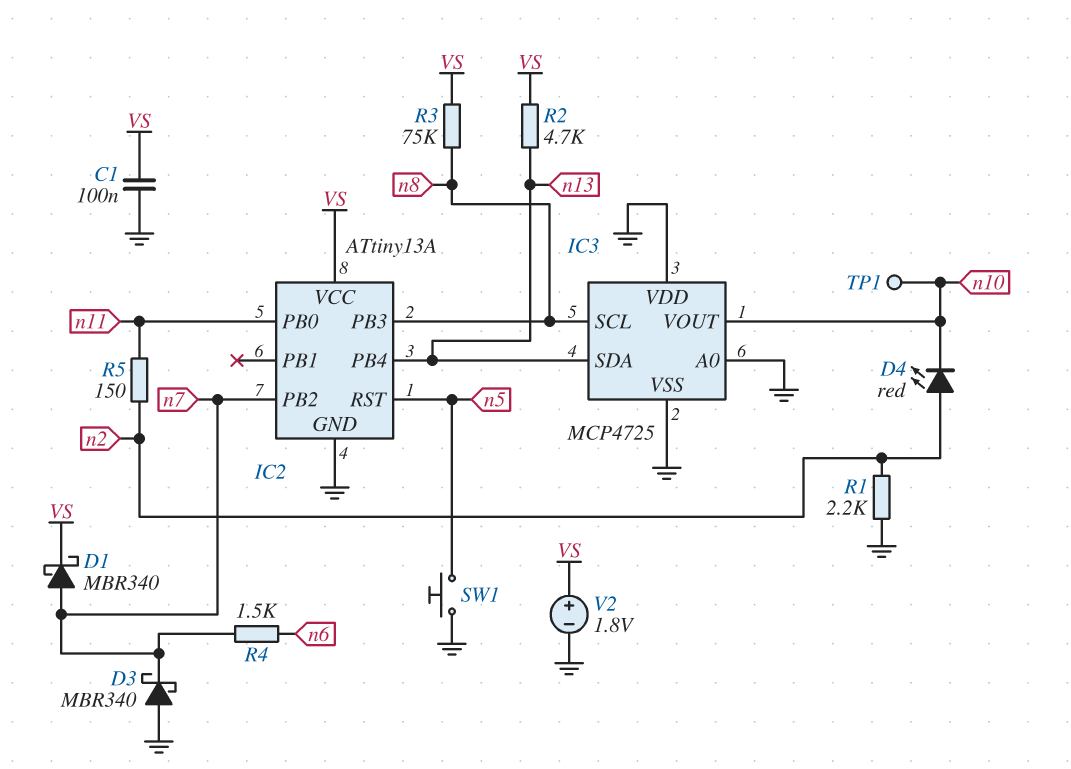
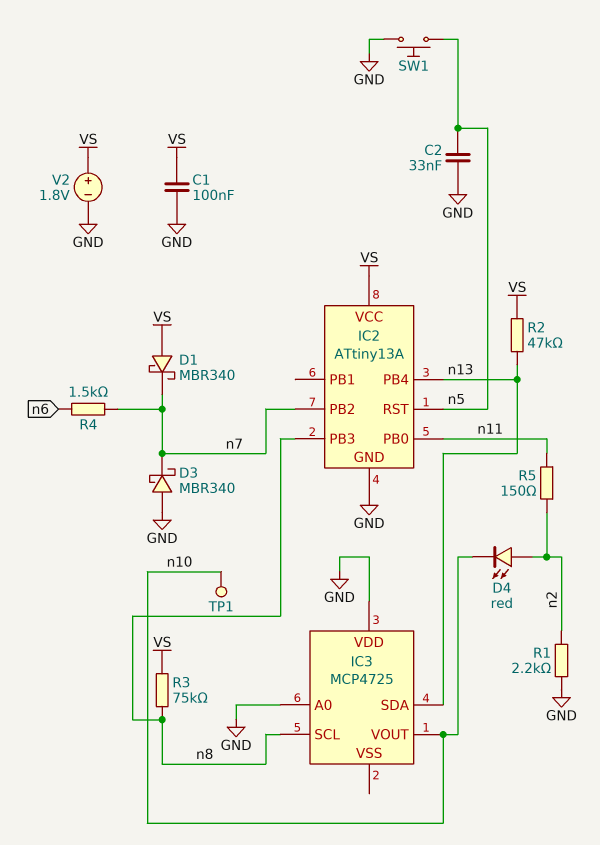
C2: none -> 33nF (GND, n5)
D1: schottky MBR340 (A n7, K VS) -> schottky MBR340 (A VS, K n7)
IC3 pin VSS: GND -> none
R2: 4.7k (VS, n13) -> 47k (VS, n13)

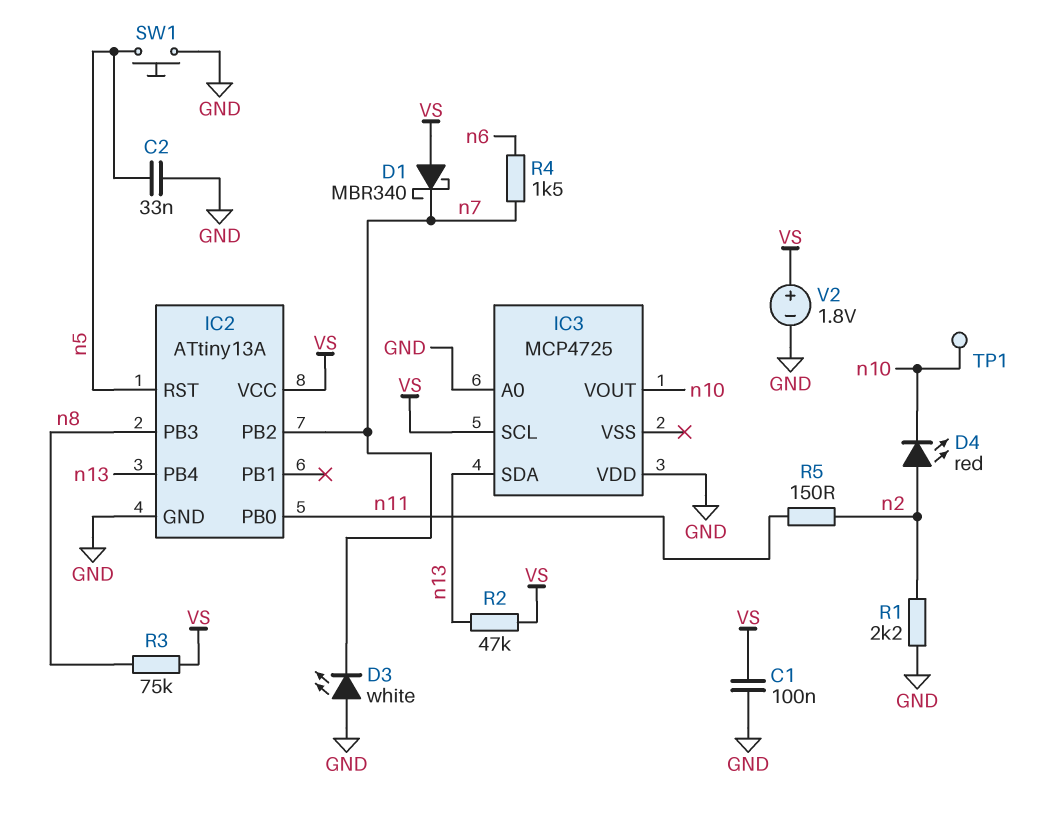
D3: schottky MBR340 (A GND, K n7) -> LED white (A GND, K n7)
IC3 pin SCL: n8 -> VS

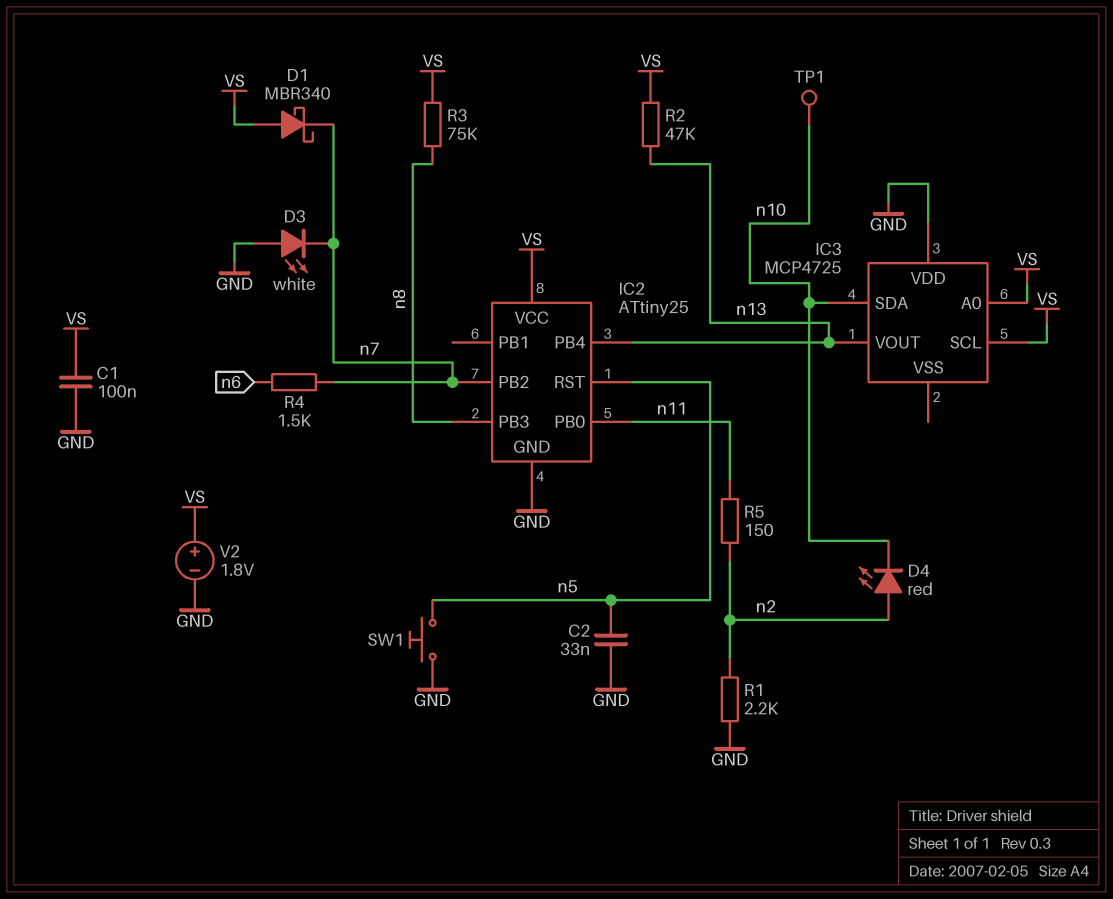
IC2: ATtiny13A -> ATtiny25
IC3 pin A0: GND -> VS
IC3 pin SDA: n13 -> n10
IC3 pin VOUT: n10 -> n13

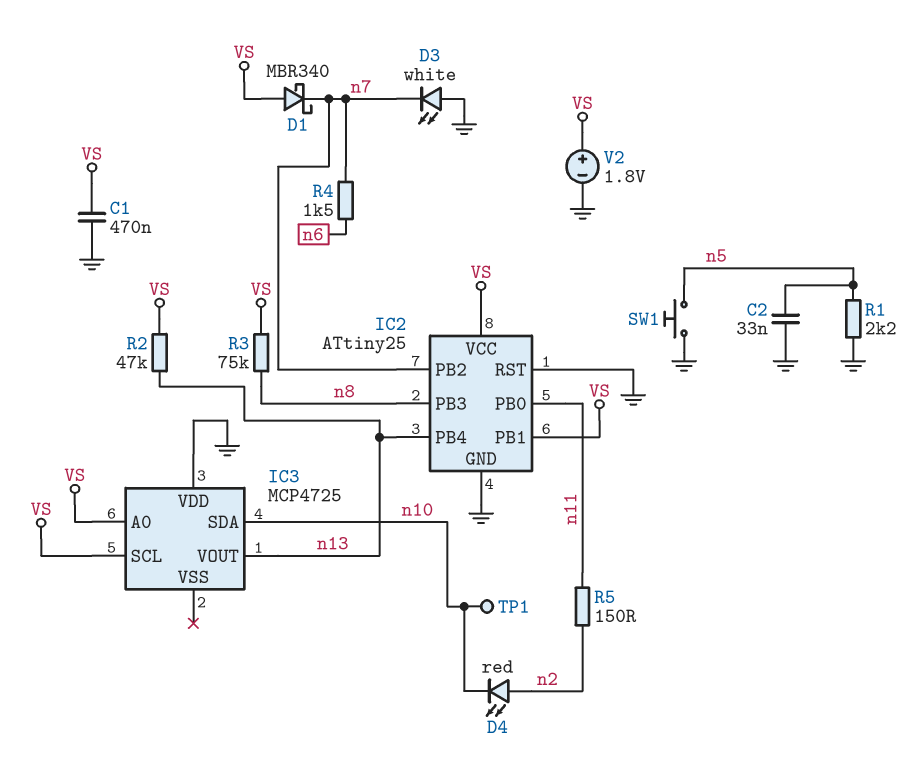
C1: 100nF (GND, VS) -> 470nF (GND, VS)
IC2 pin PB1: none -> VS
IC2 pin RST: n5 -> GND
R1: 2.2k (GND, n2) -> 2.2k (GND, n5)

